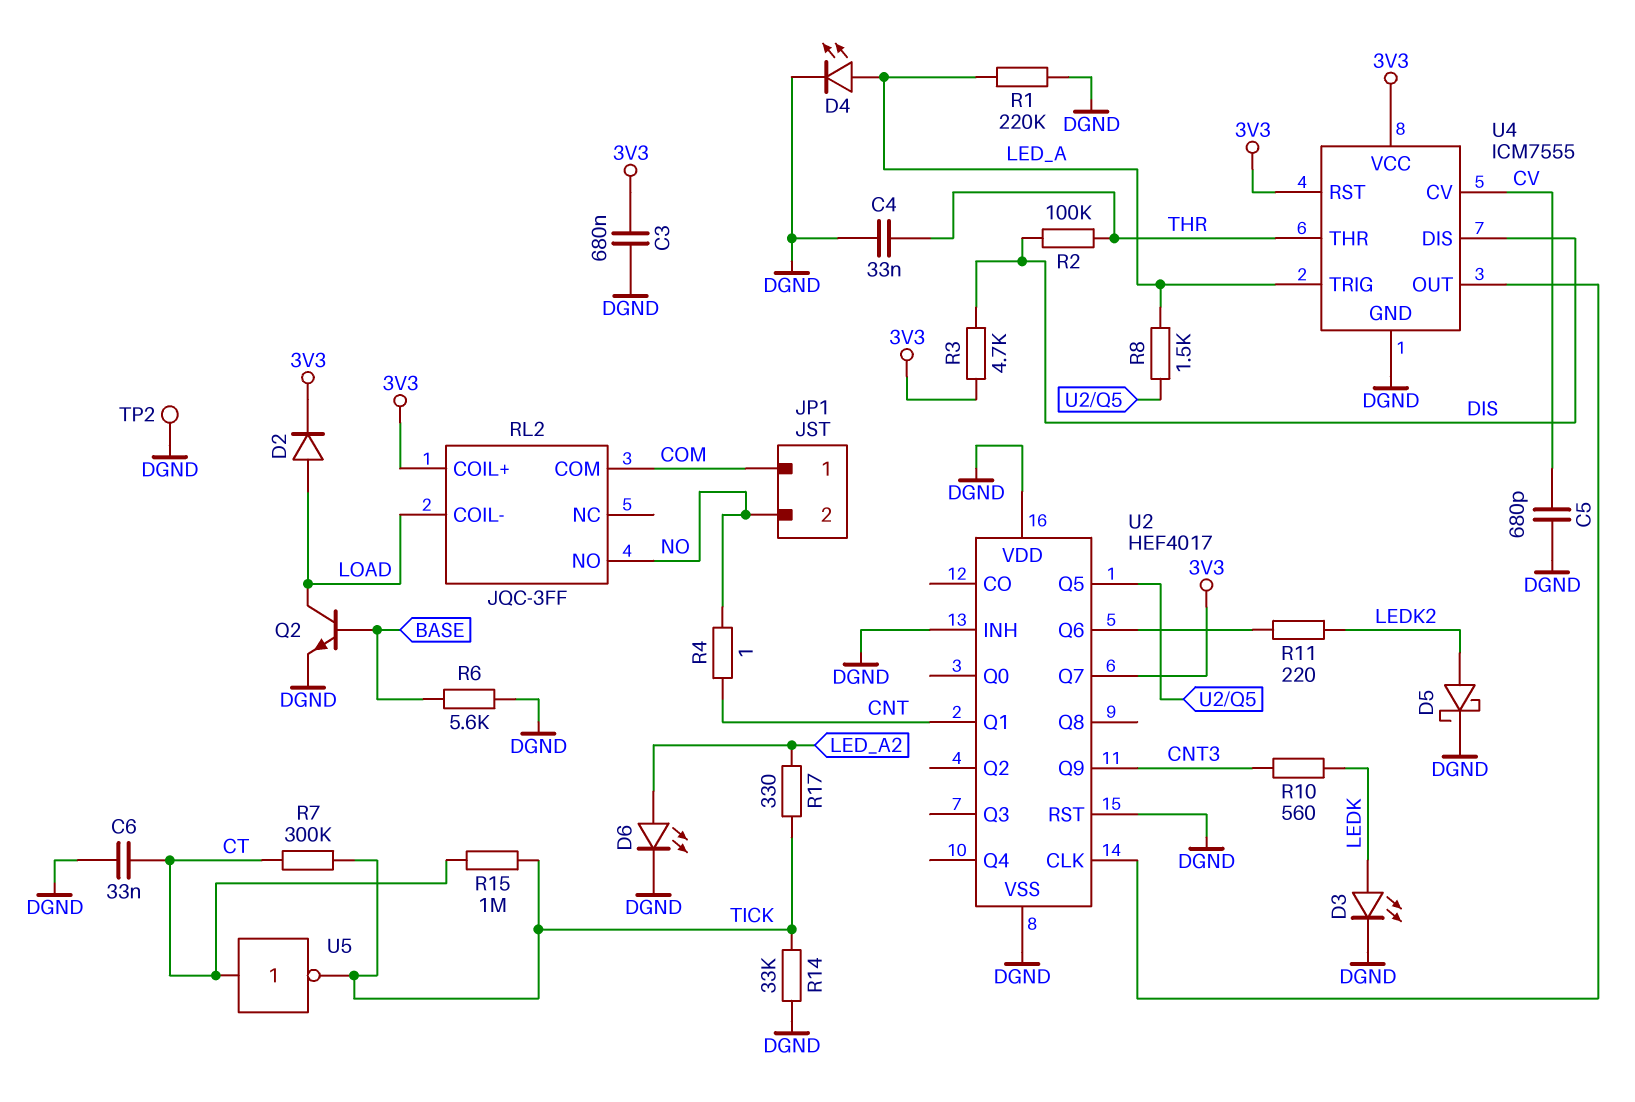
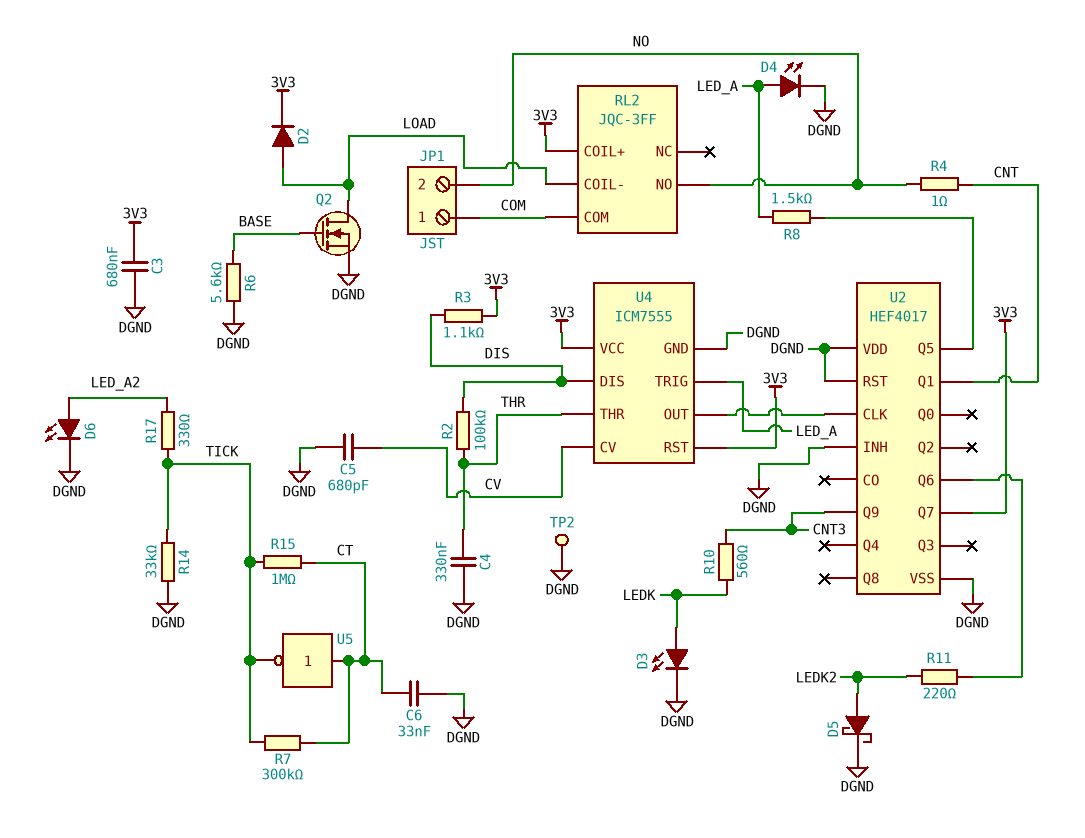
C4: 33nF (DGND, THR) -> 330nF (DGND, THR)
Q2: NPN (B BASE, C LOAD, E DGND) -> NMOS (G BASE, D LOAD, S DGND)
R1: 220k (DGND, LED_A) -> none
R3: 4.7k (3V3, DIS) -> 1.1k (3V3, DIS)

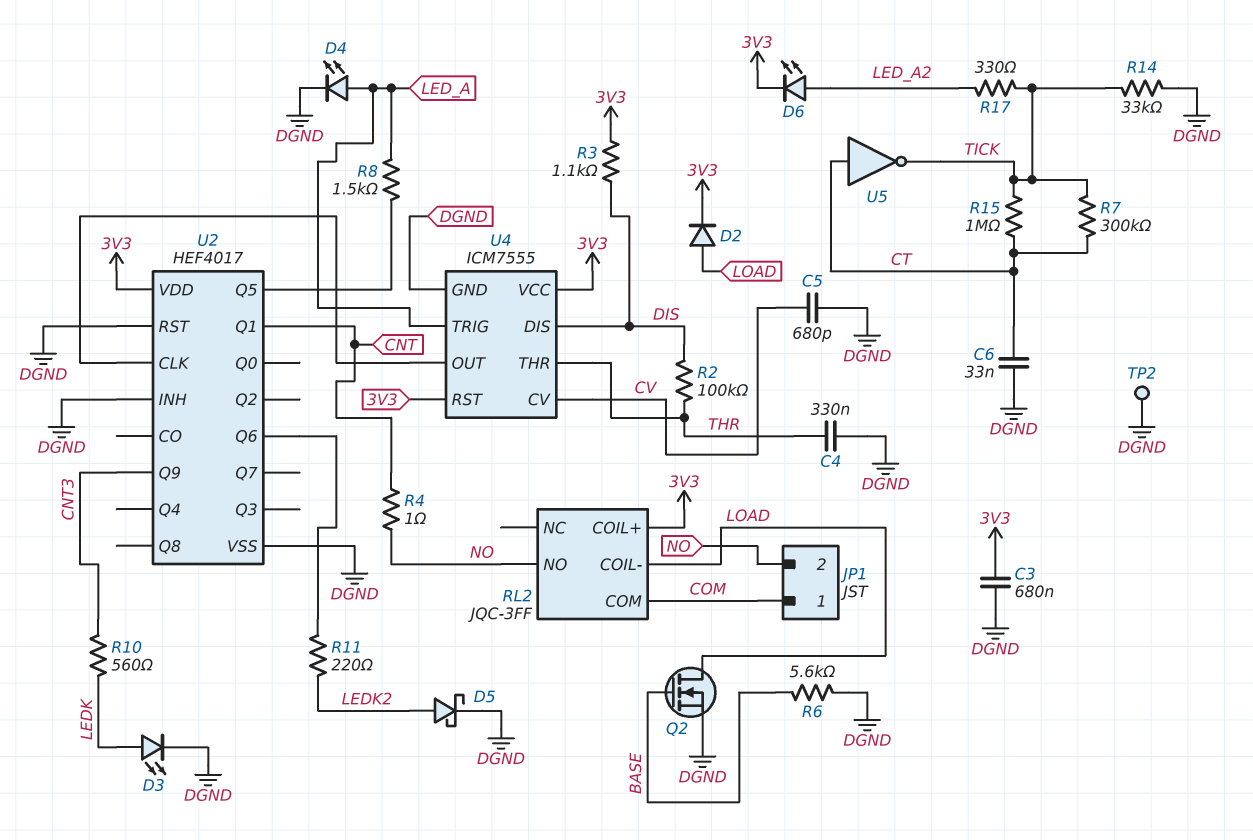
D6: LED (A LED_A2, K DGND) -> LED (A LED_A2, K 3V3)
U2 pin Q7: 3V3 -> none
U2 pin VDD: DGND -> 3V3

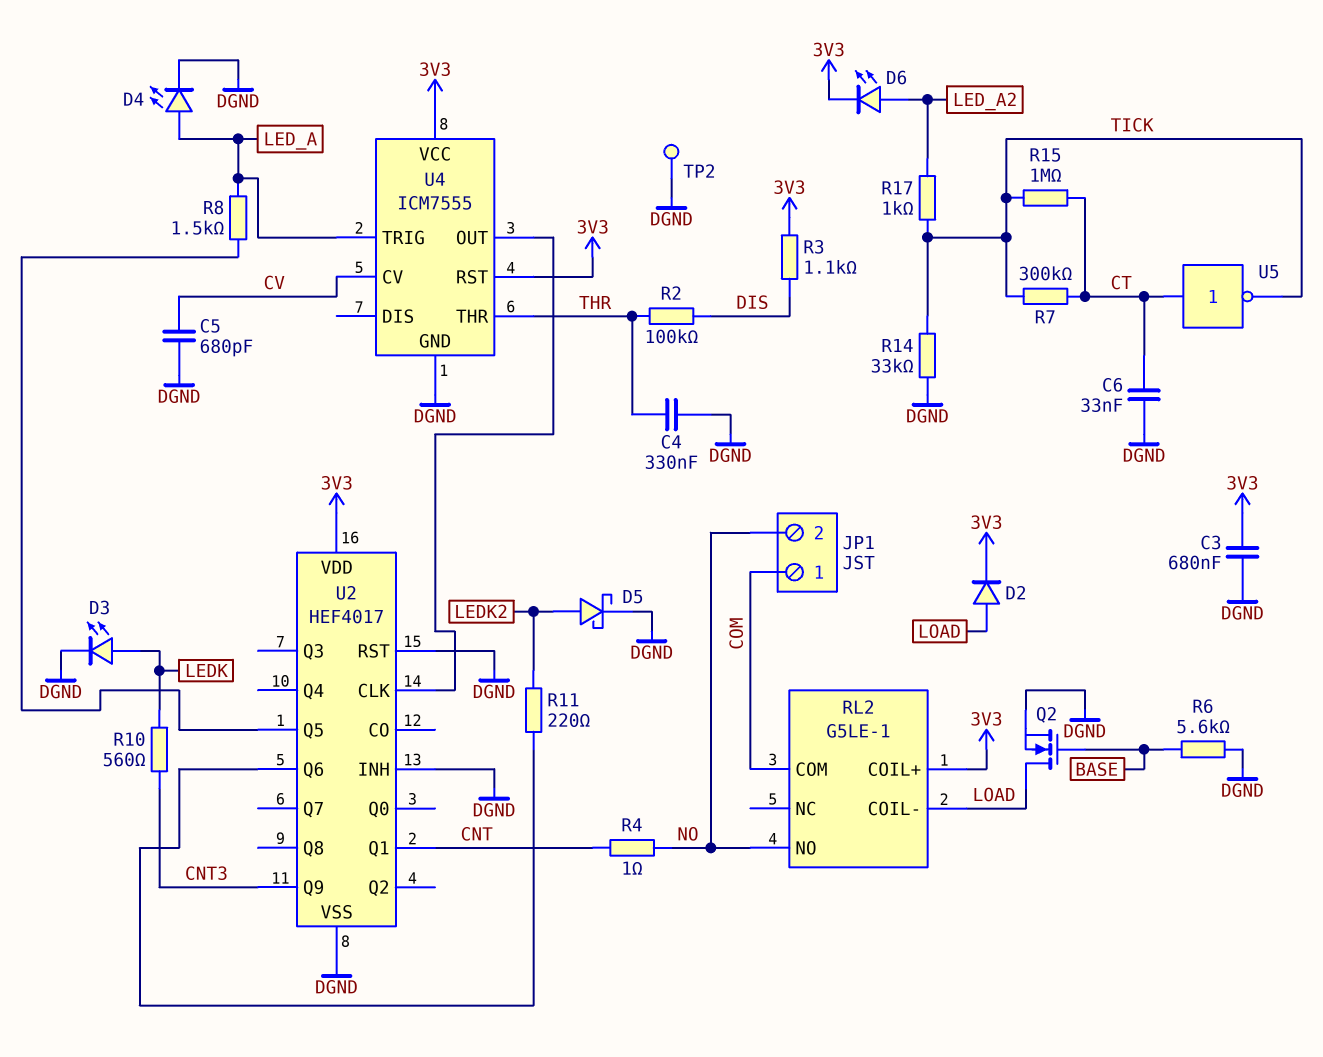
R17: 330 (LED_A2, TICK) -> 1k (LED_A2, TICK)
RL2: JQC-3FF -> G5LE-1
U4 pin DIS: DIS -> none

